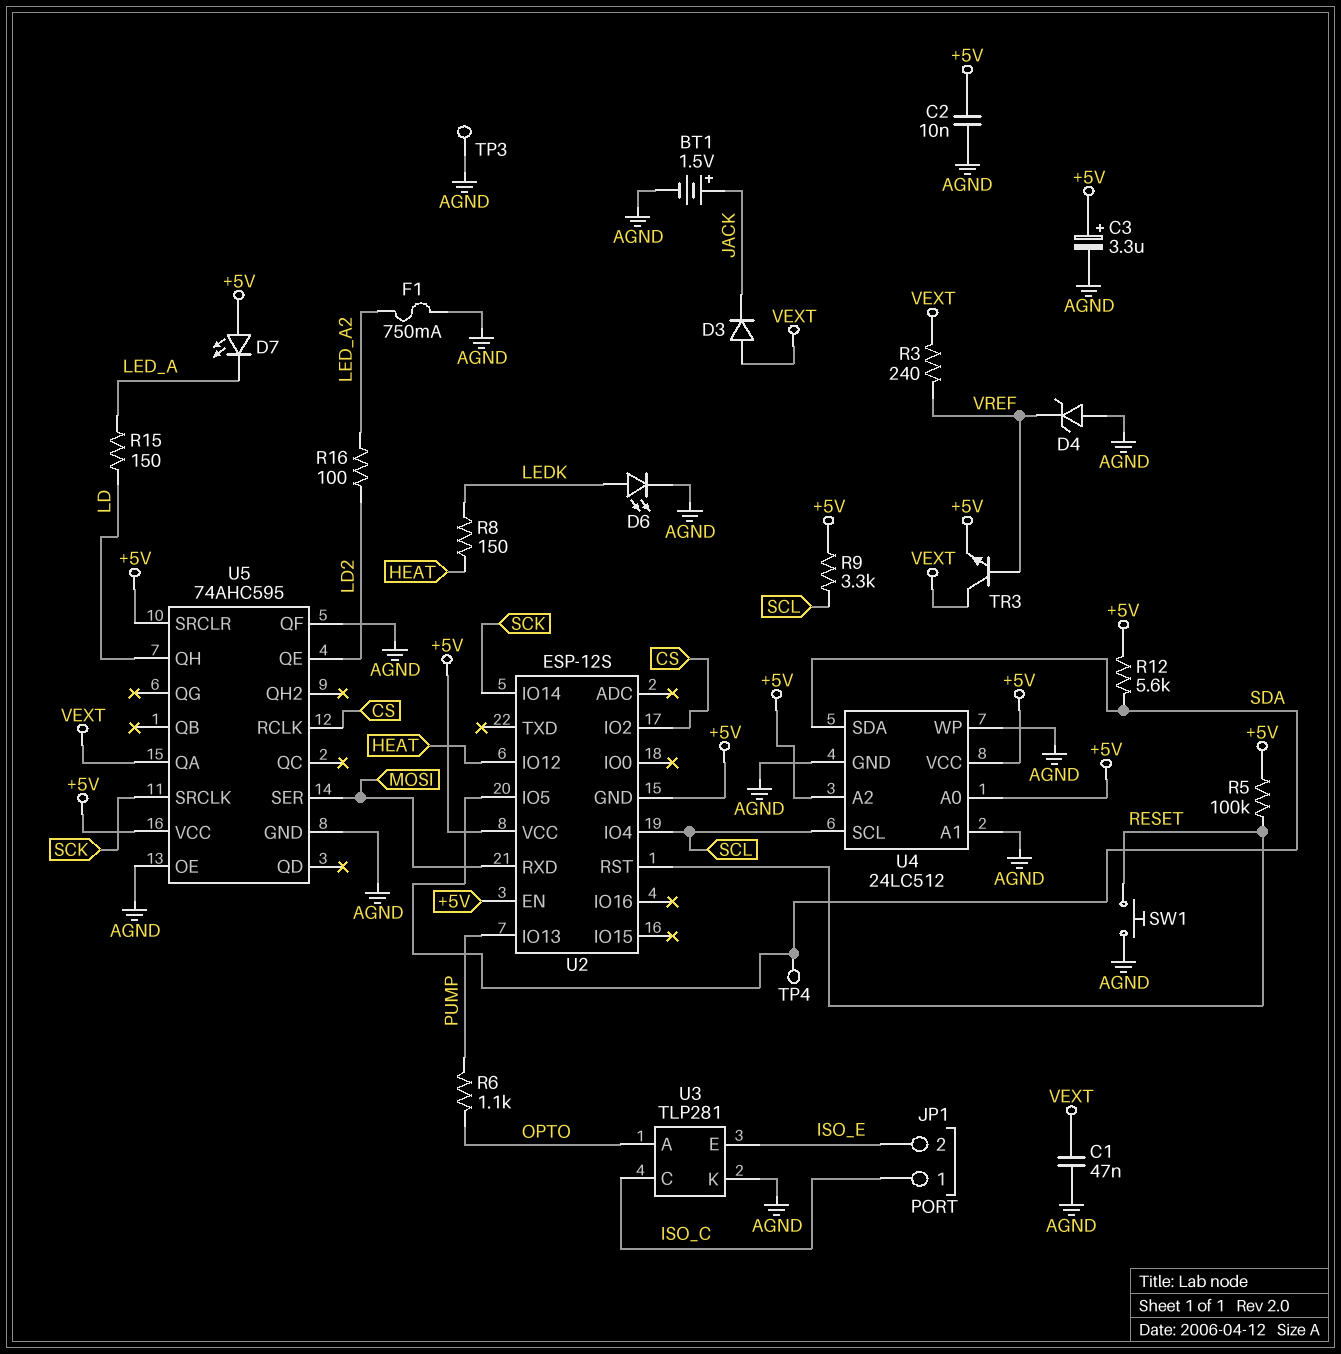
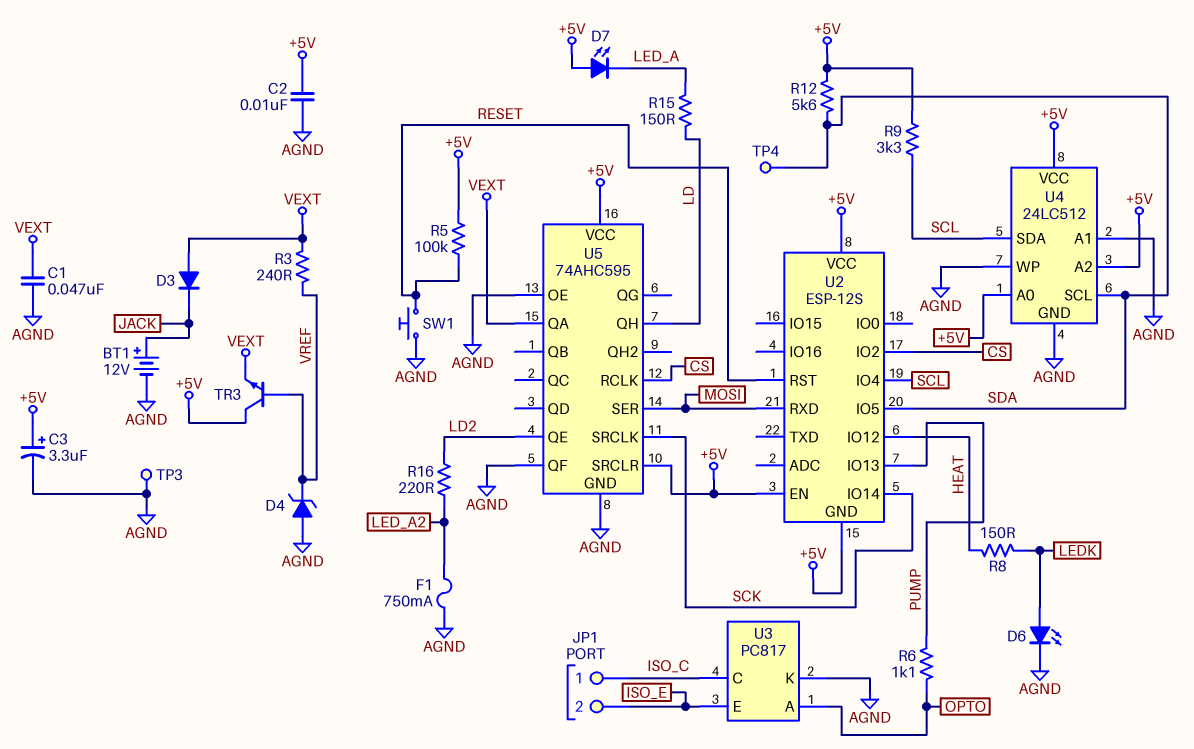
BT1: 1.5V (plus JACK, minus AGND) -> 12V (plus JACK, minus AGND)
R16: 100 (LD2, LED_A2) -> 220 (LD2, LED_A2)
TR3: NPN (B VREF, C VEXT, E +5V) -> NPN (B VREF, C +5V, E VEXT)
U3: TLP281 -> PC817
U4 pin SCL: SCL -> SDA
U4 pin SDA: SDA -> SCL

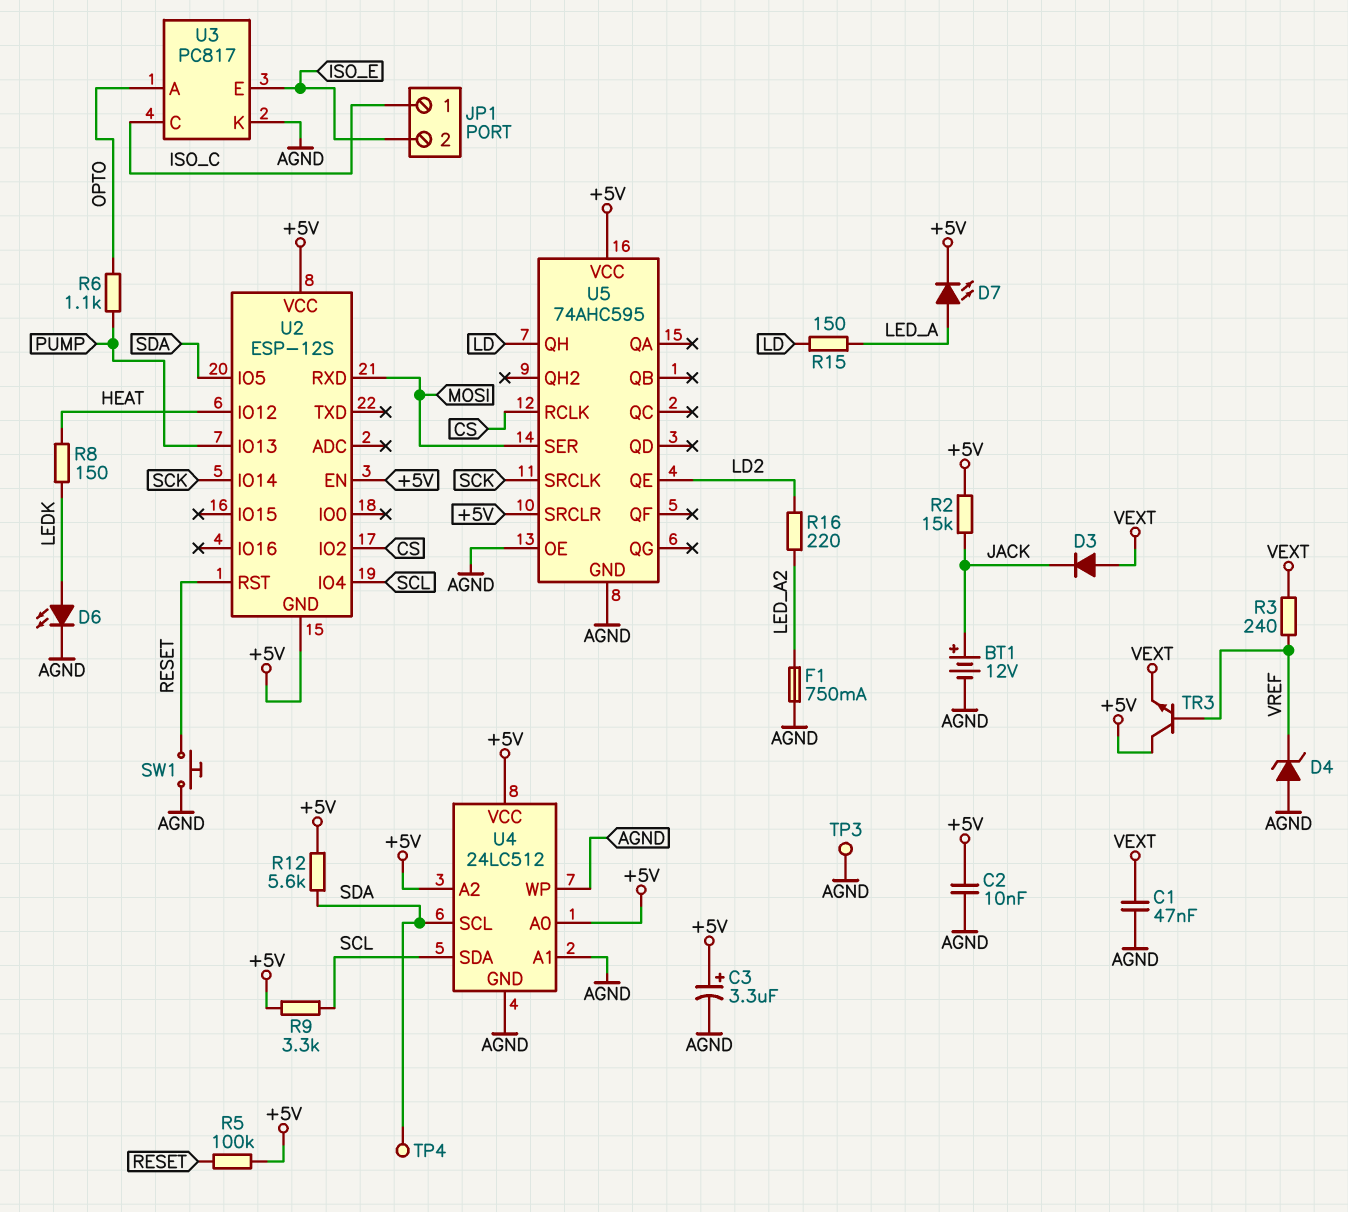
D7: LED (A +5V, K LED_A) -> LED (A LED_A, K +5V)
R2: none -> 15k (+5V, JACK)
U5 pin QA: VEXT -> none
U5 pin QF: AGND -> none

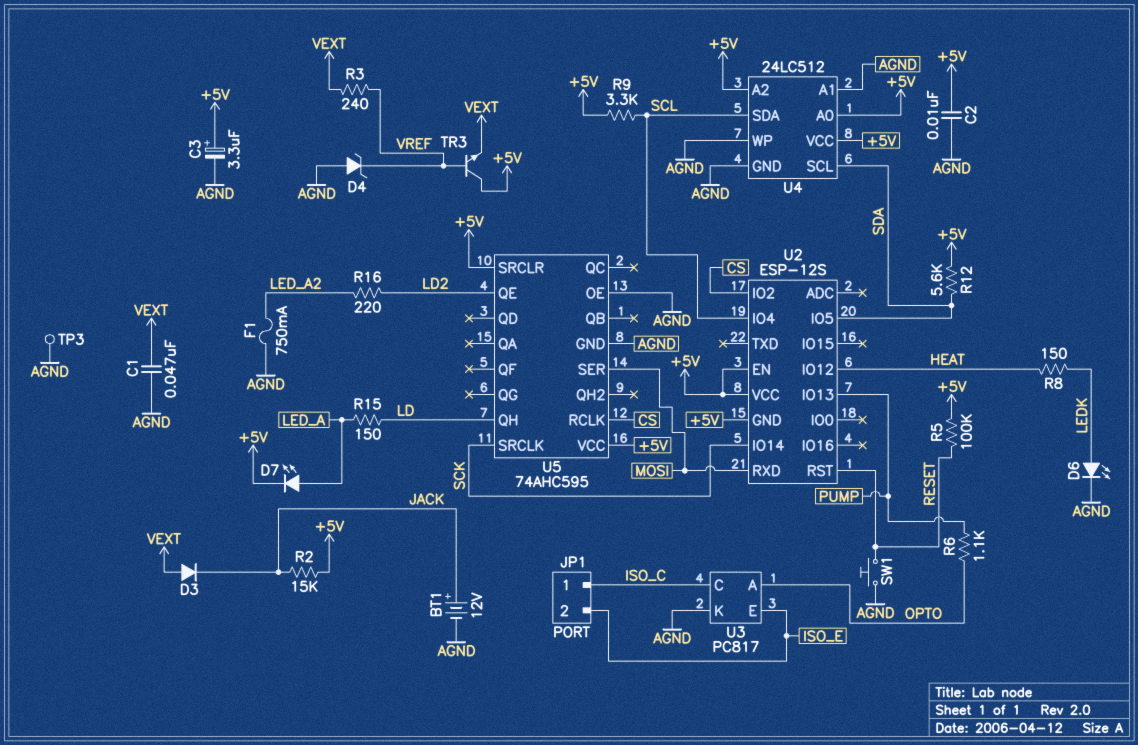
TP4: test point (SDA) -> none

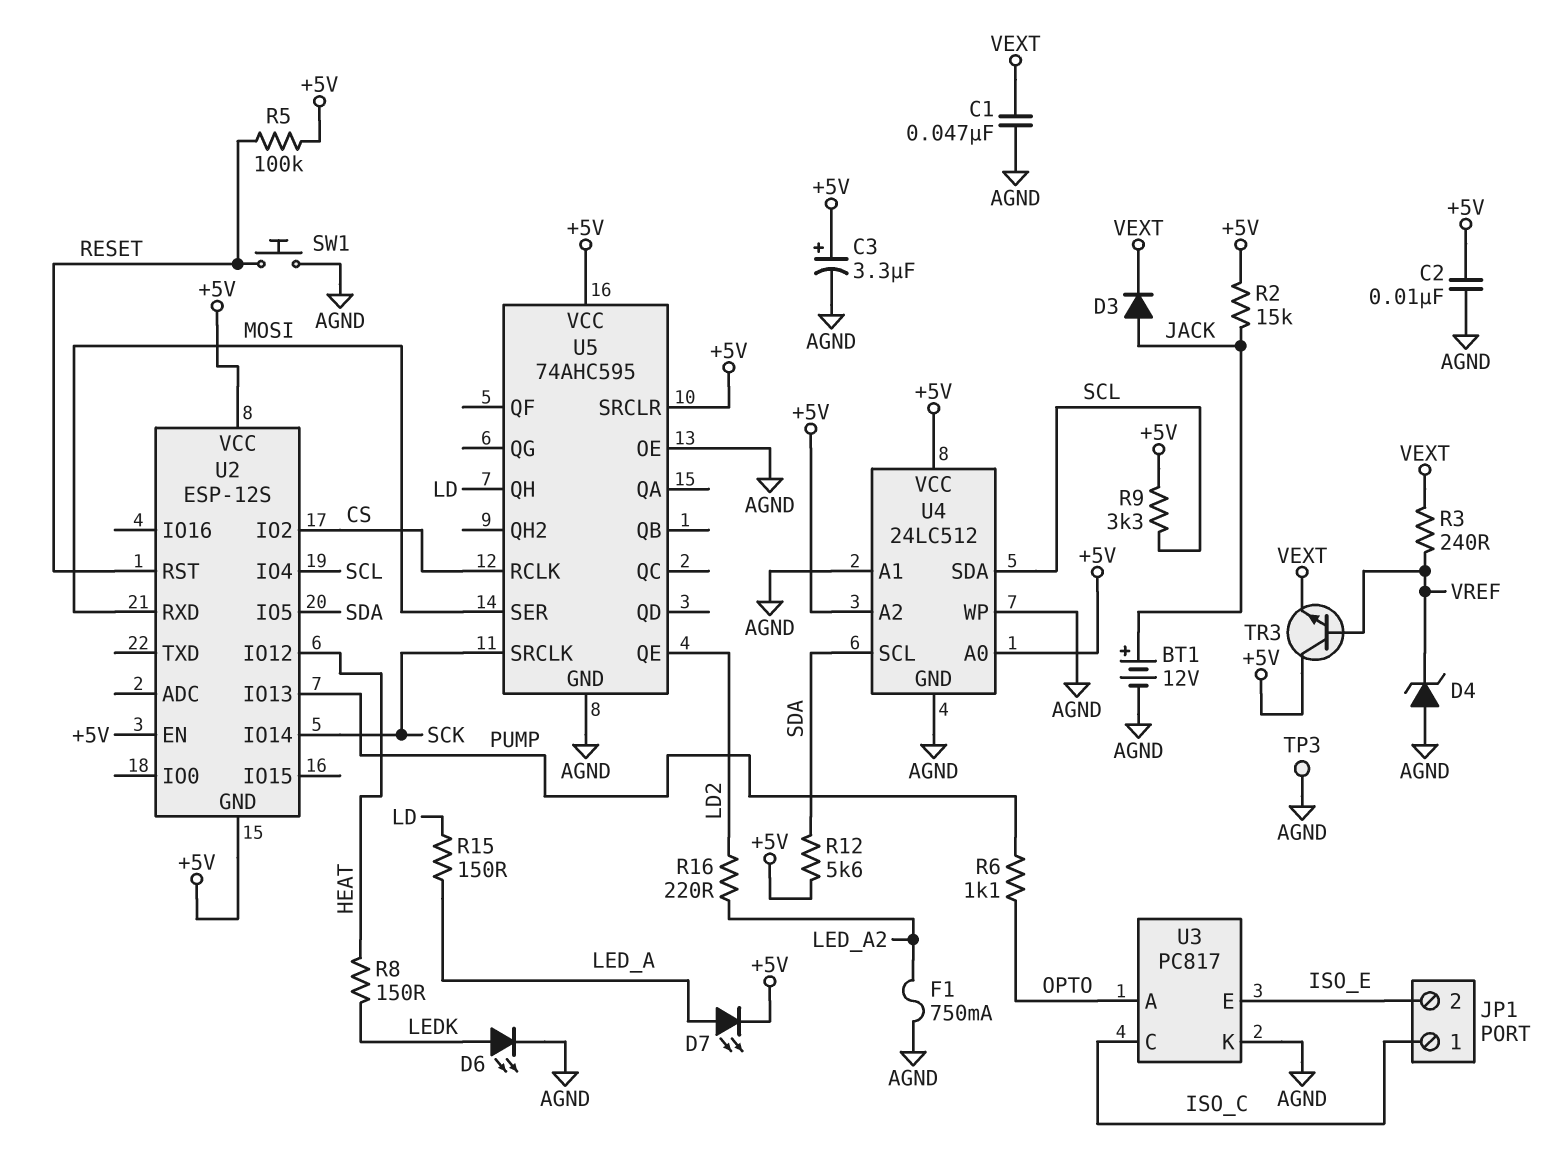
D3: diode (A VEXT, K JACK) -> diode (A JACK, K VEXT)

